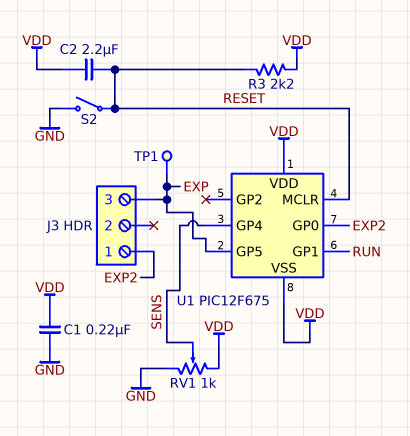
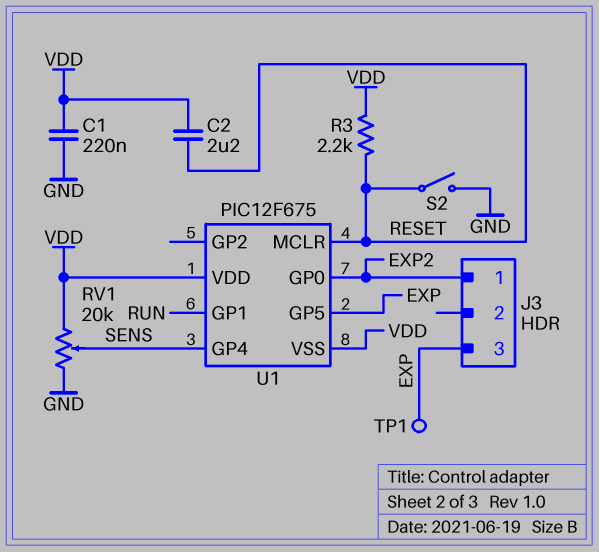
RV1: 1k (GND, VDD, wiper SENS) -> 20k (GND, VDD, wiper SENS)

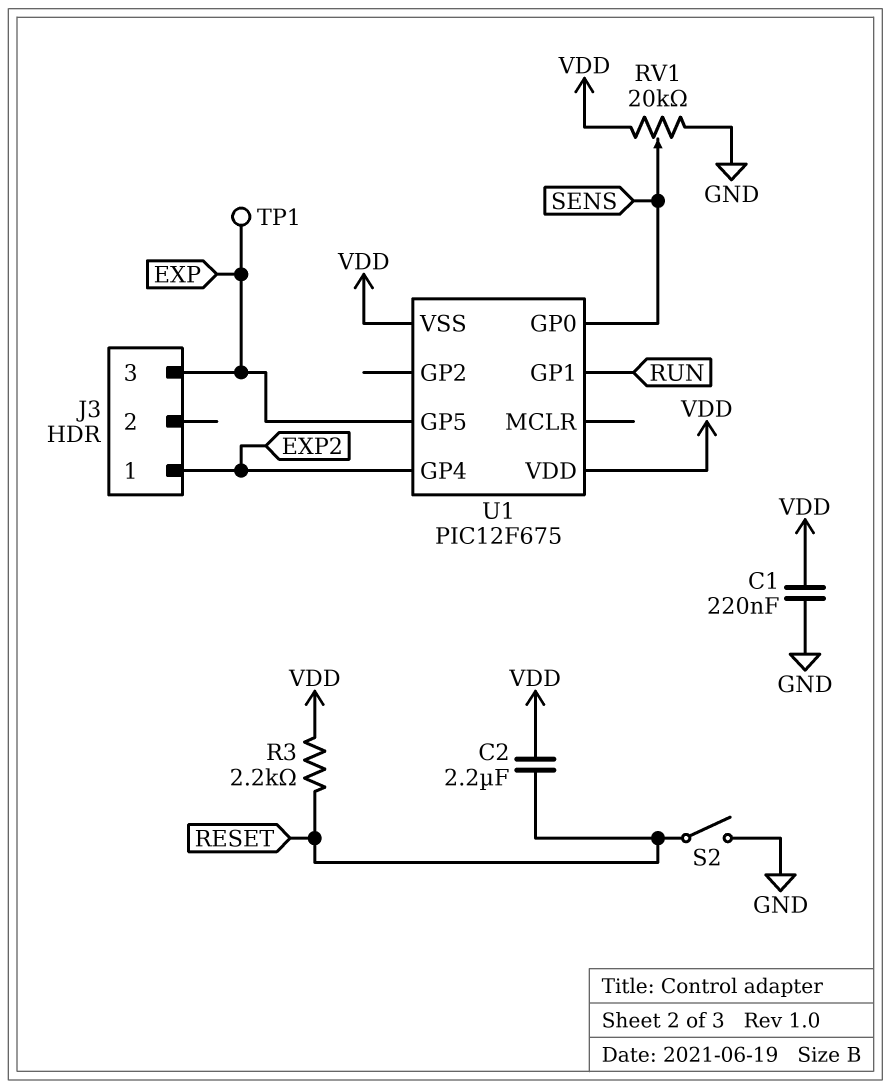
U1 pin GP0: EXP2 -> SENS
U1 pin GP4: SENS -> EXP2
U1 pin MCLR: RESET -> none

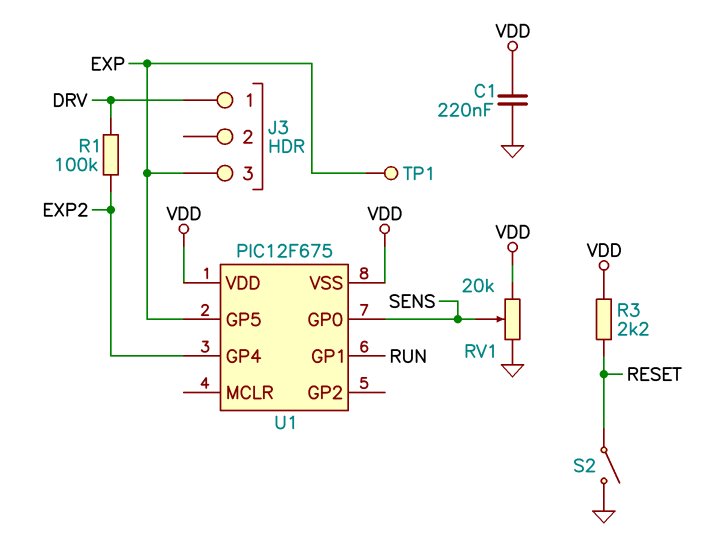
C2: 2.2uF (RESET, VDD) -> none
J3 pin 1: EXP2 -> DRV
R1: none -> 100k (DRV, EXP2)

